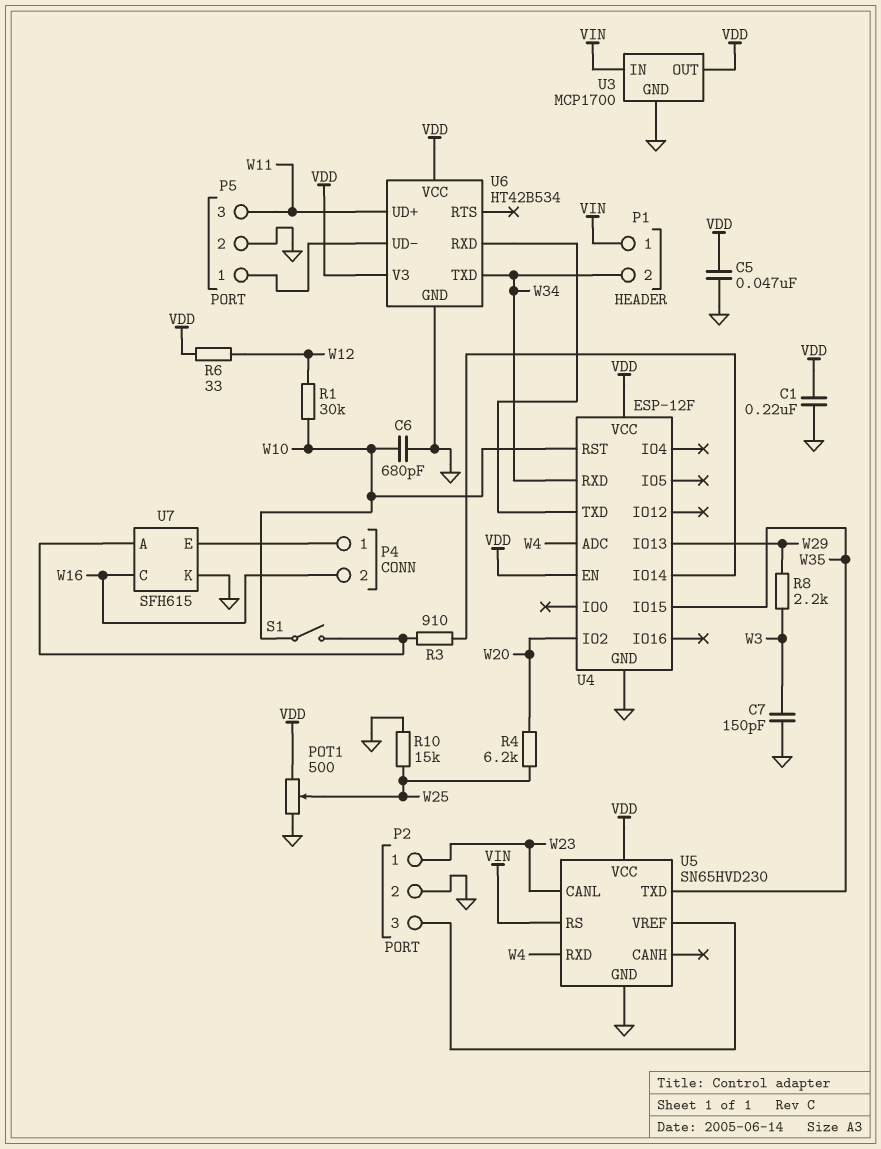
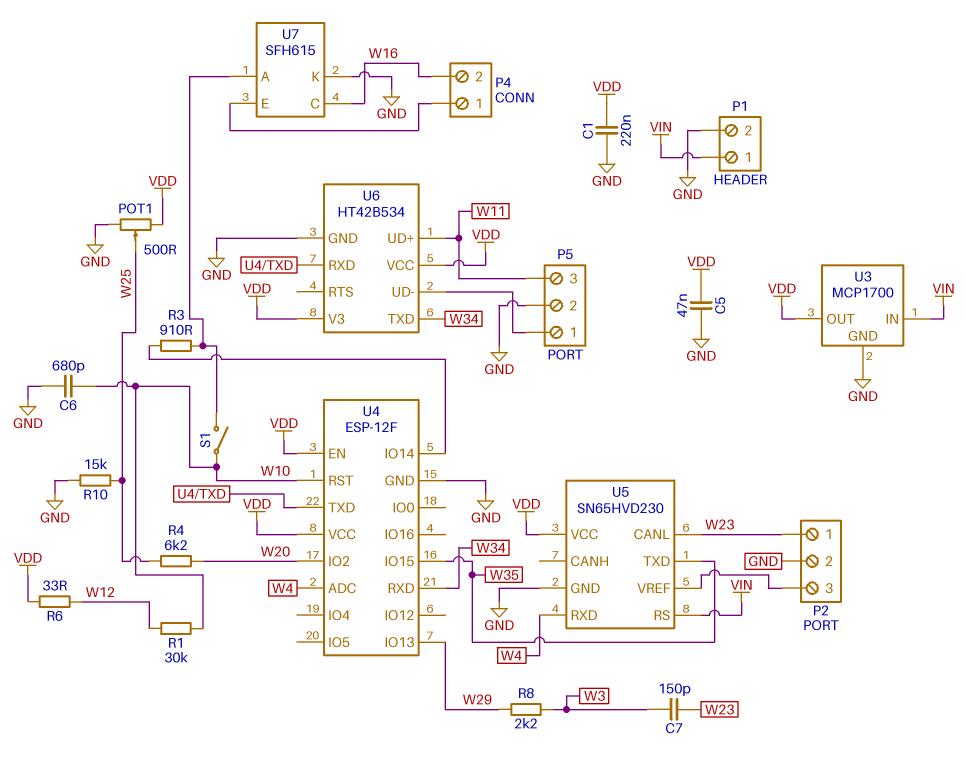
C7: 150pF (GND, W3) -> 150pF (W3, W23)
P1 pin 2: W34 -> GND

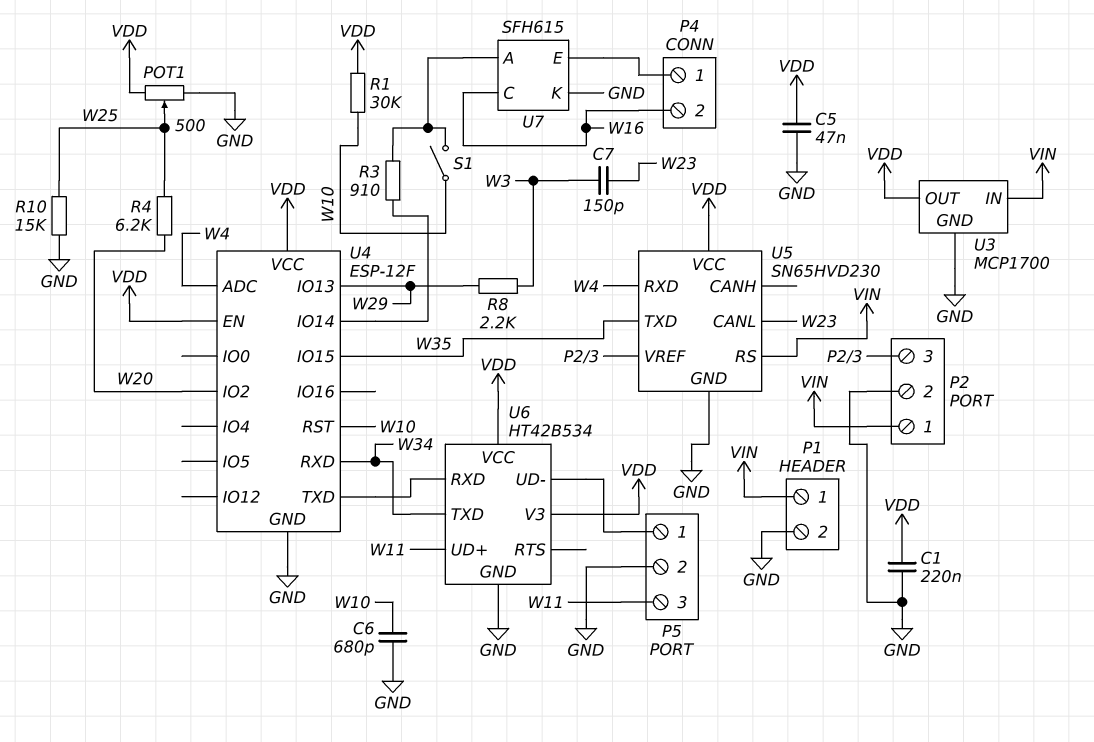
P2 pin 1: W23 -> VIN
R1: 30k (W10, W12) -> 30k (VDD, W10)
R6: 33 (VDD, W12) -> none

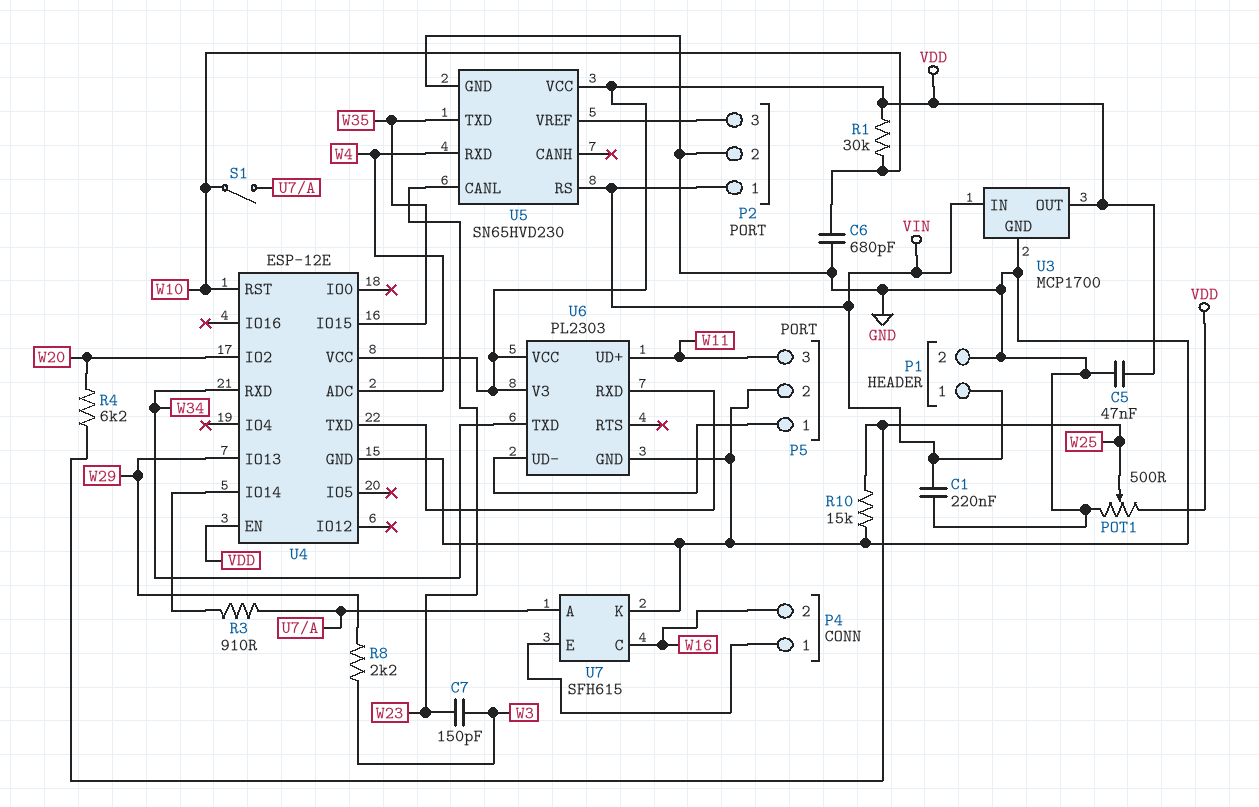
C1: 220nF (GND, VDD) -> 220nF (GND, VIN)
U4: ESP-12F -> ESP-12E
U6: HT42B534 -> PL2303

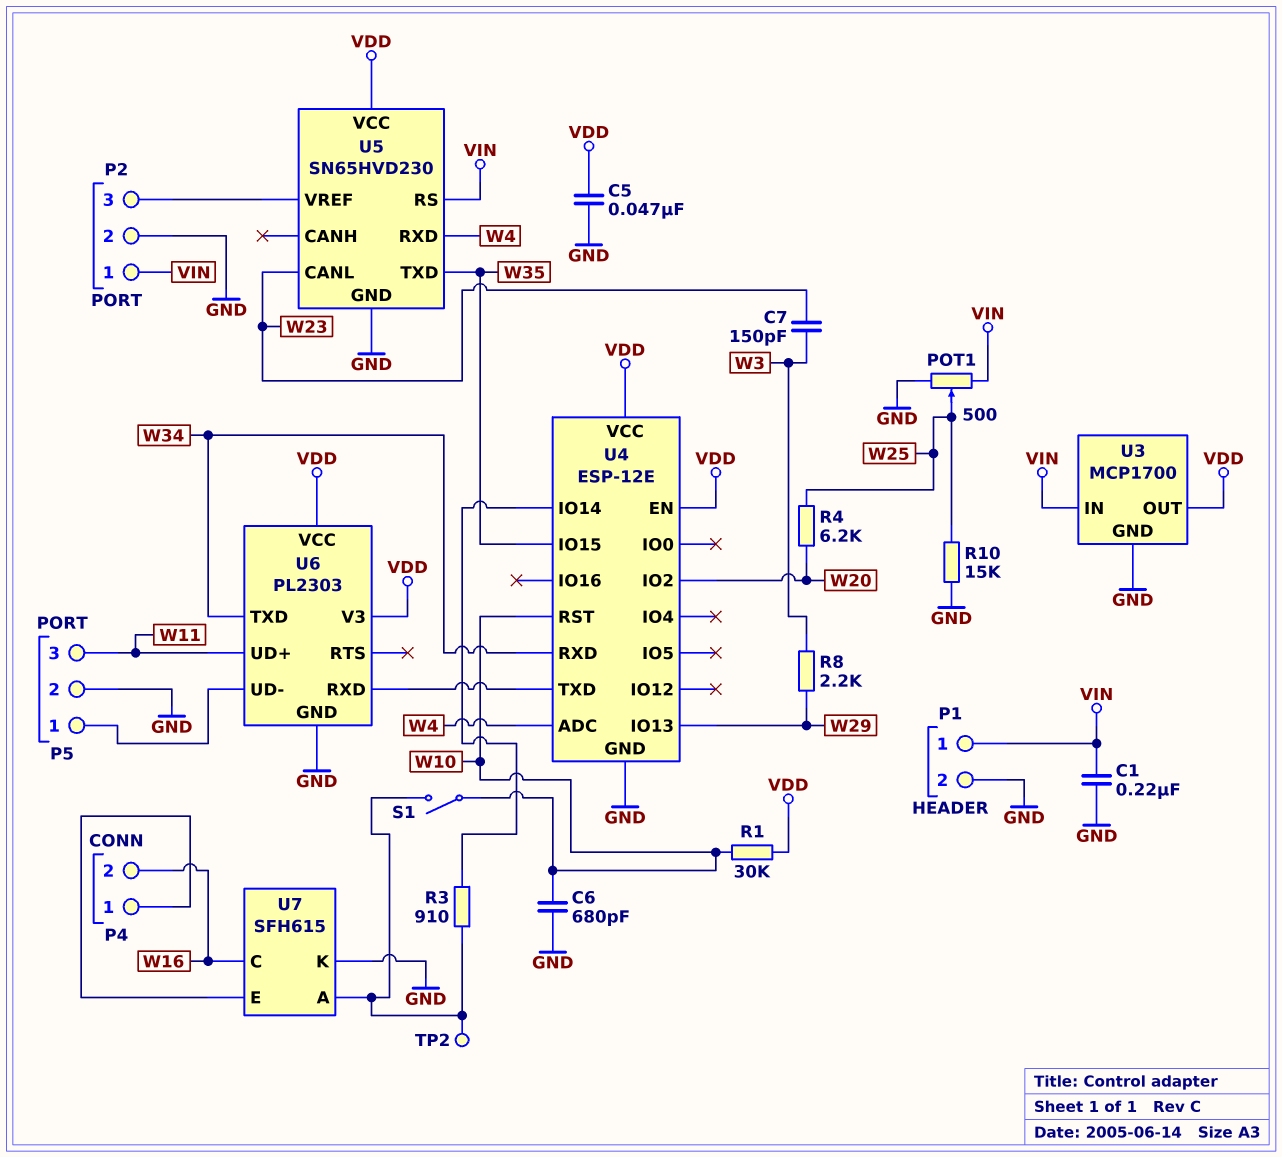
POT1: 500 (GND, VDD, wiper W25) -> 500 (GND, VIN, wiper W25)
TP2: none -> test point (U7/A)

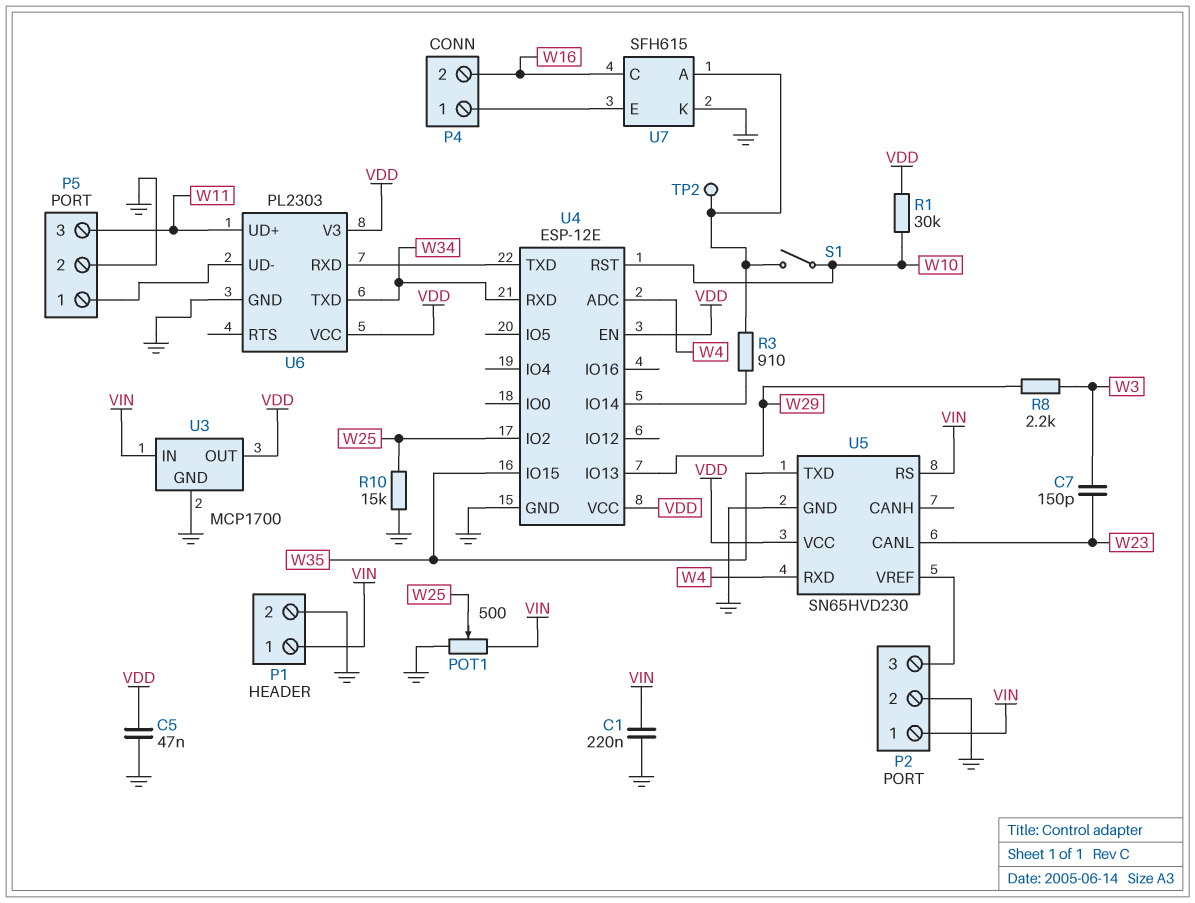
C6: 680pF (GND, W10) -> none
R4: 6.2k (W20, W25) -> none
U4 pin IO2: W20 -> W25

